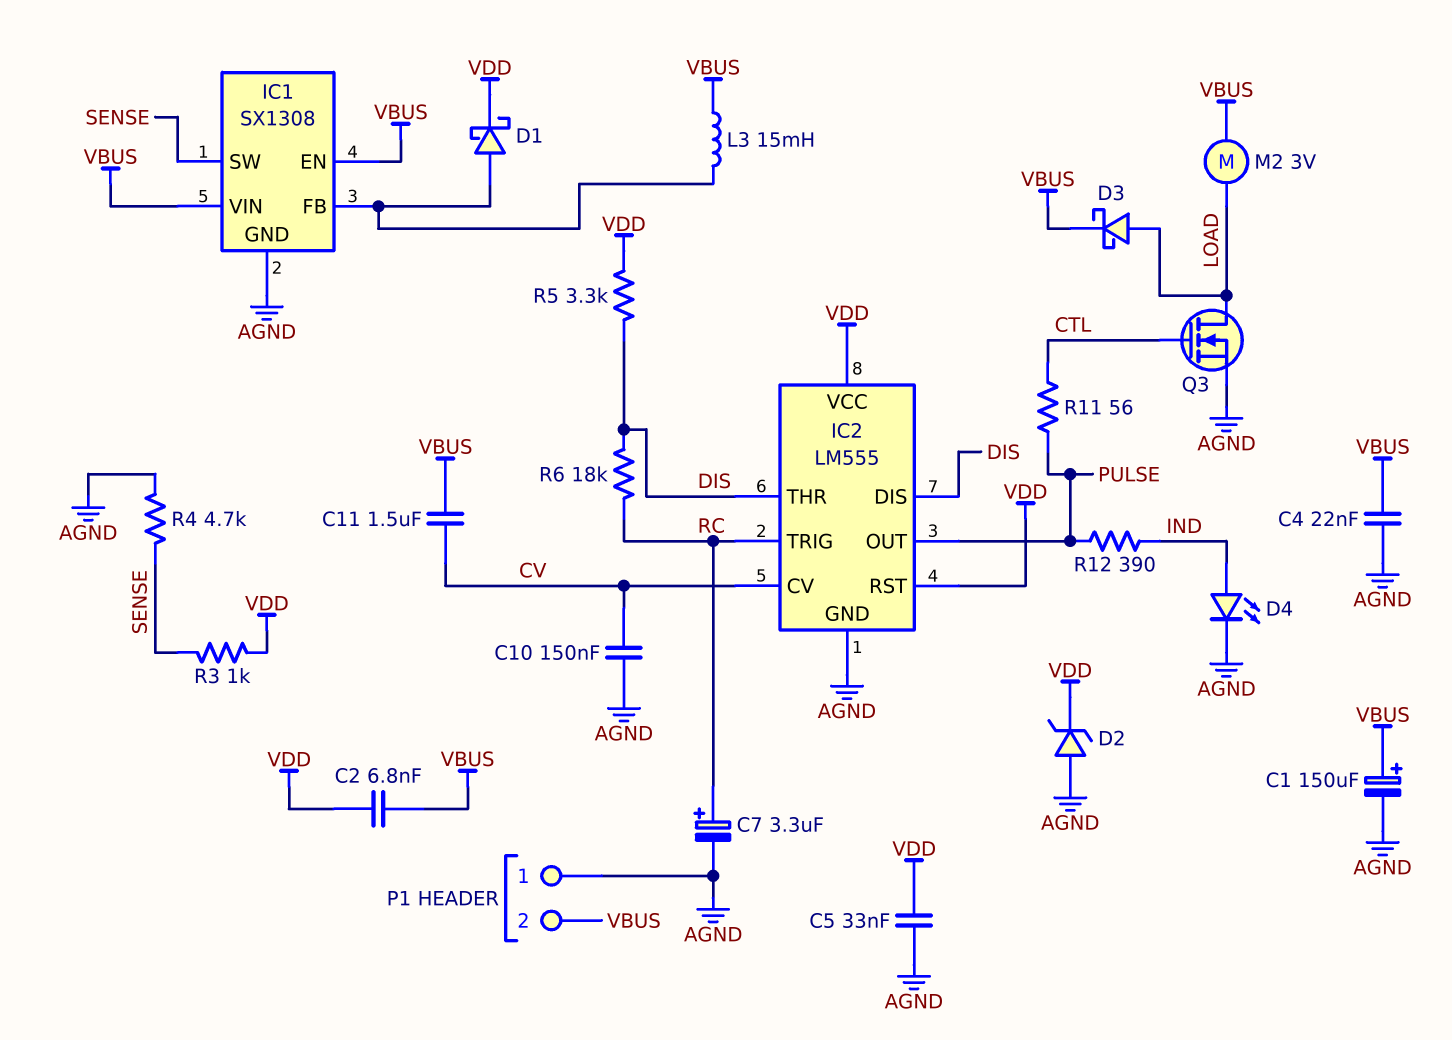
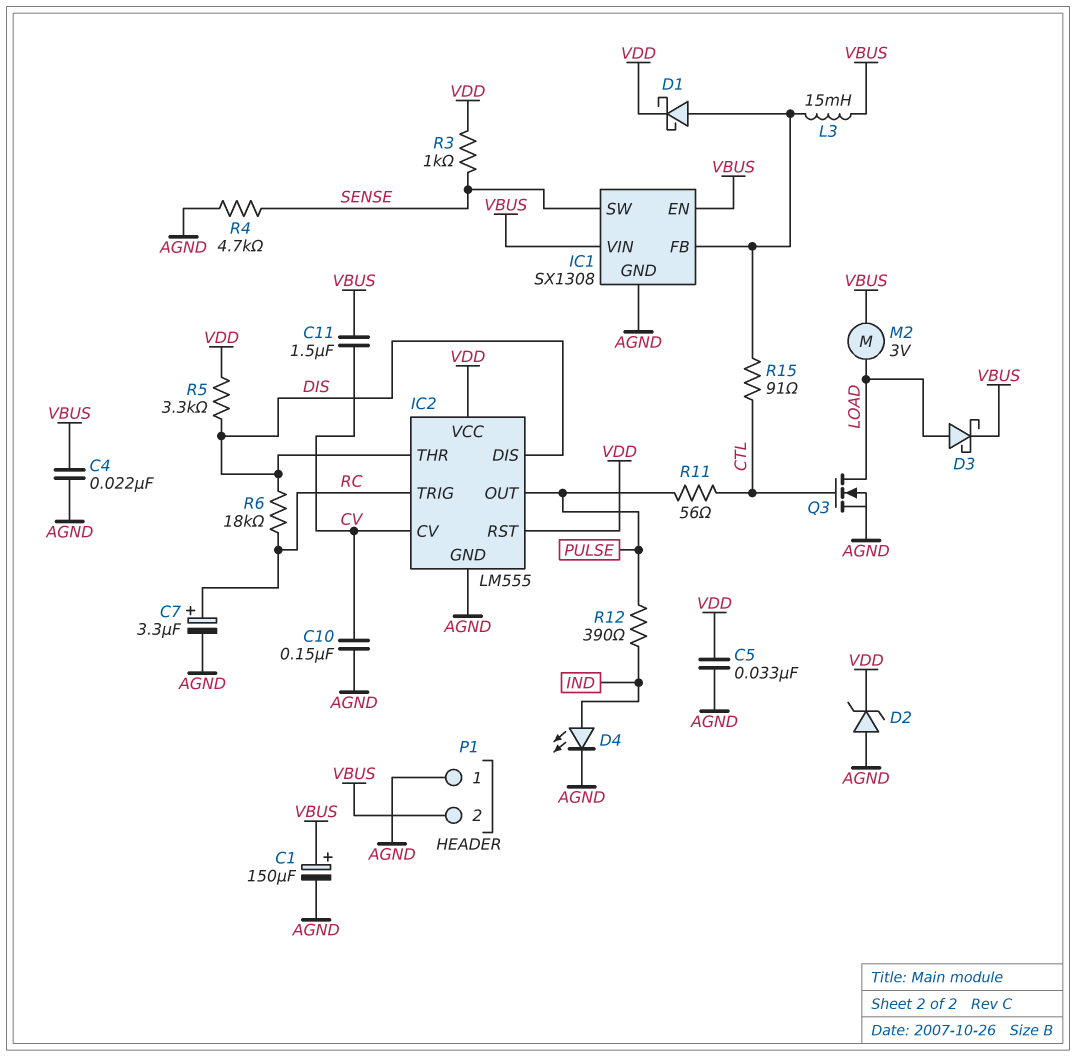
C2: 6.8nF (VBUS, VDD) -> none
R15: none -> 91 (CTL, IC1/FB)

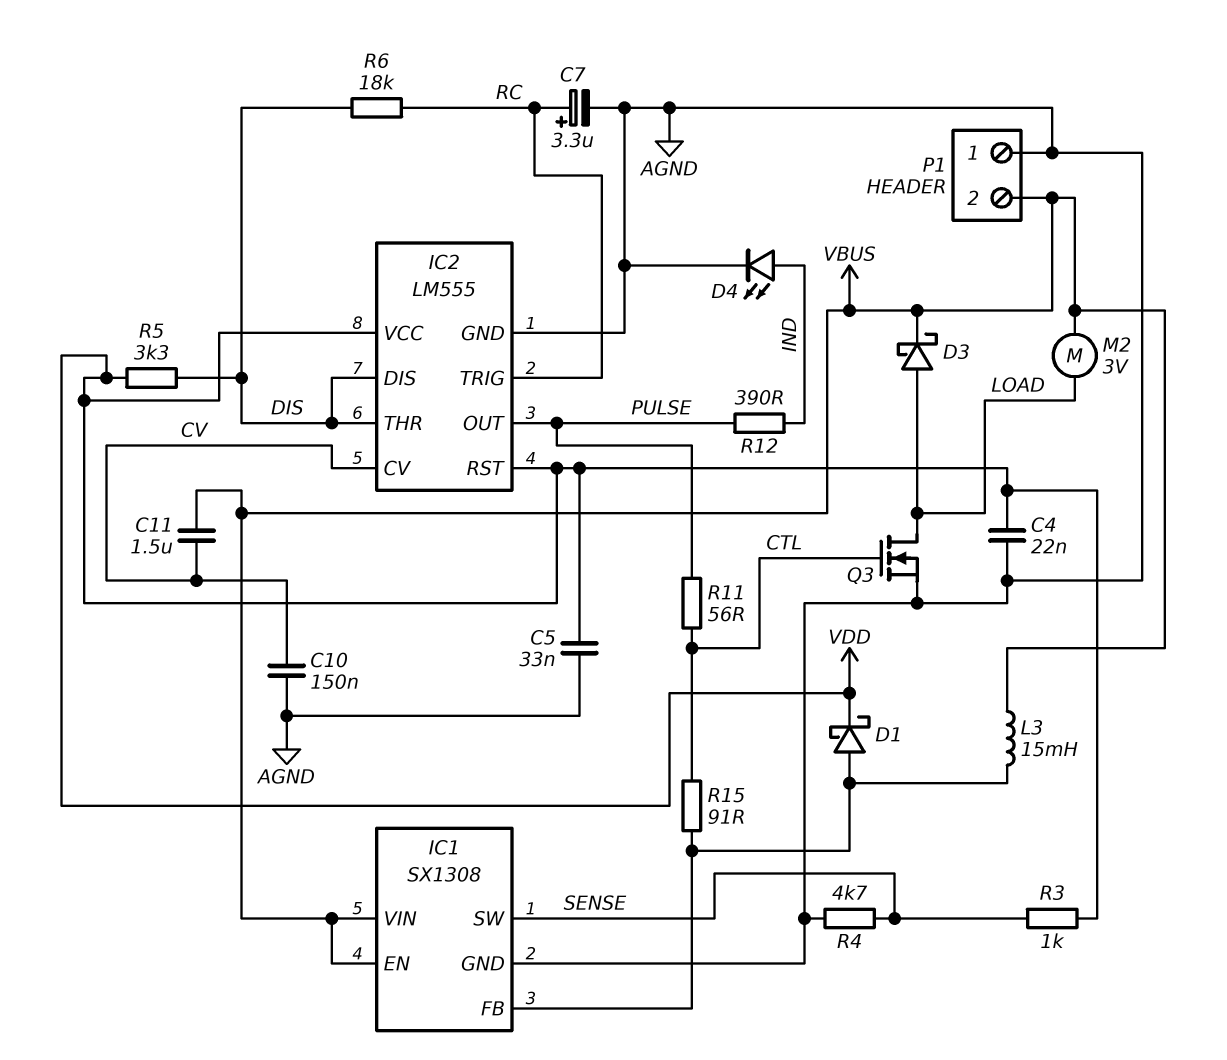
C1: 150uF (plus VBUS, minus AGND) -> none
C4: 22nF (AGND, VBUS) -> 22nF (AGND, VDD)
D2: zener (A AGND, K VDD) -> none

